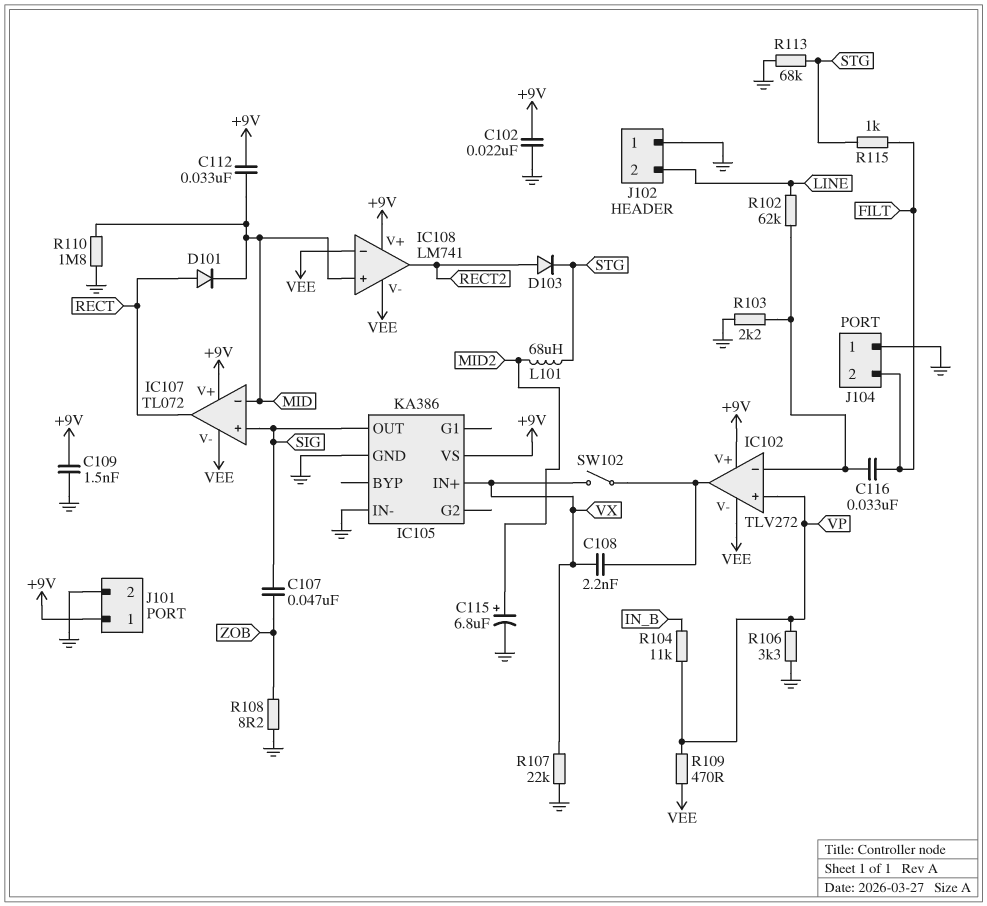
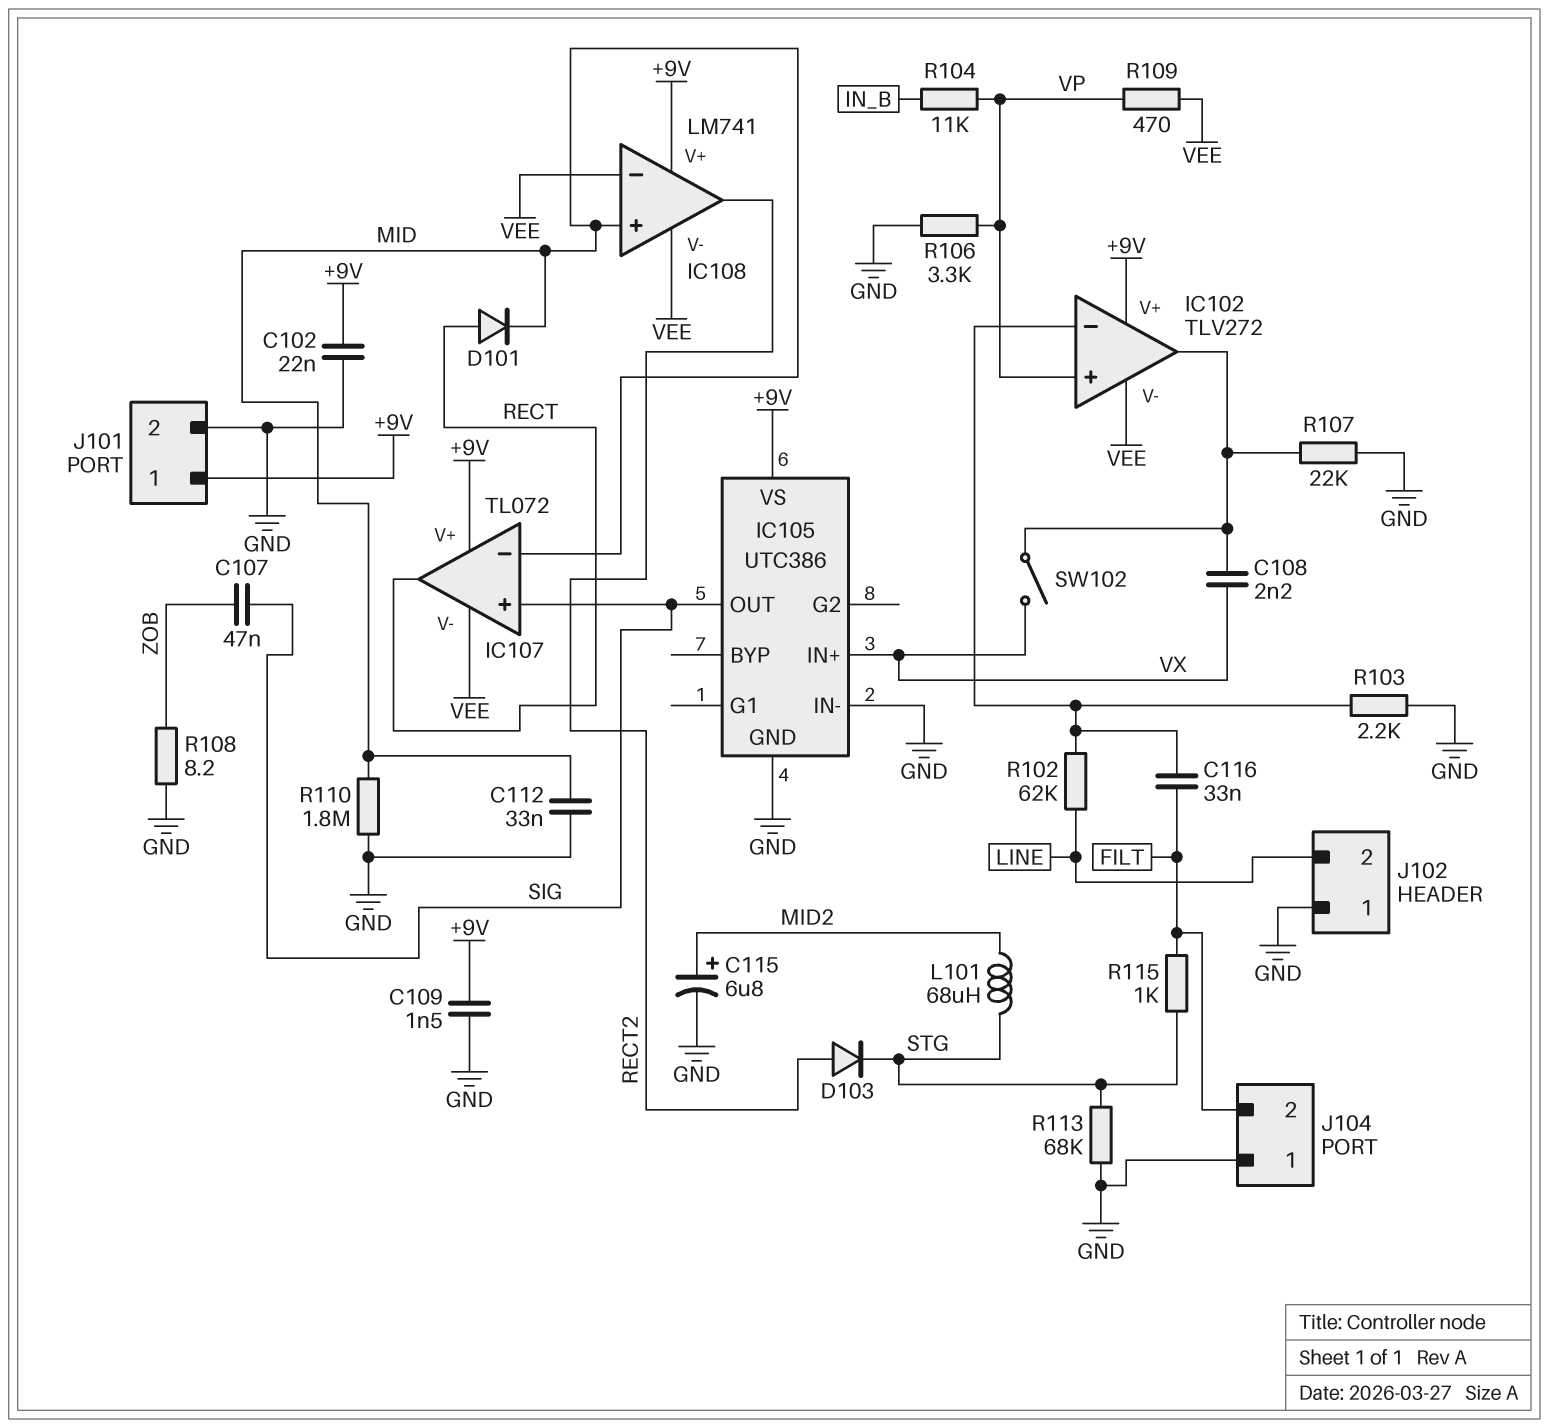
C112: 33nF (+9V, MID) -> 33nF (GND, MID)
IC105: KA386 -> UTC386
R107: 22k (GND, VX) -> 22k (GND, IC102/out)

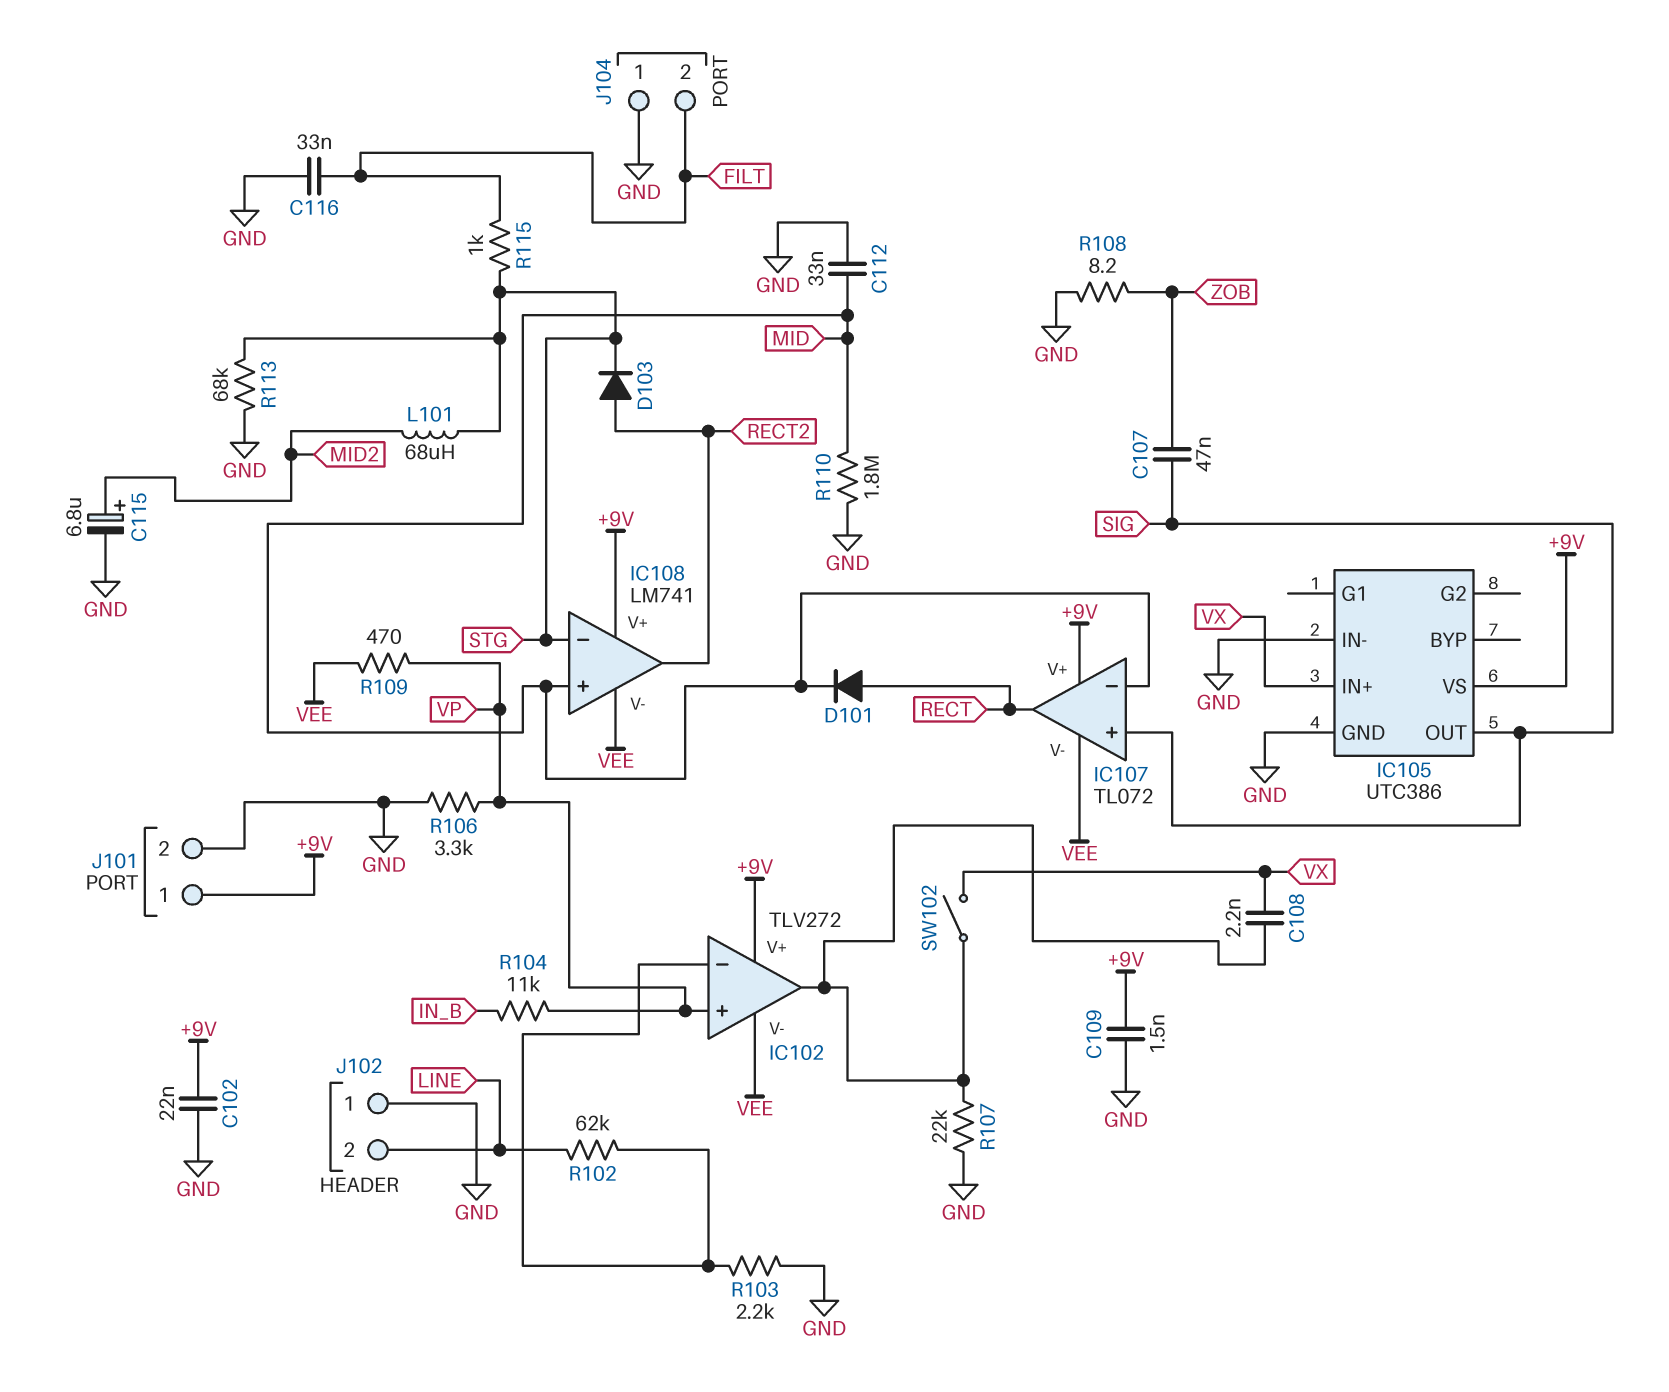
C116: 33nF (FILT, IC102/in-) -> 33nF (FILT, GND)
IC108 pin in-: VEE -> STG

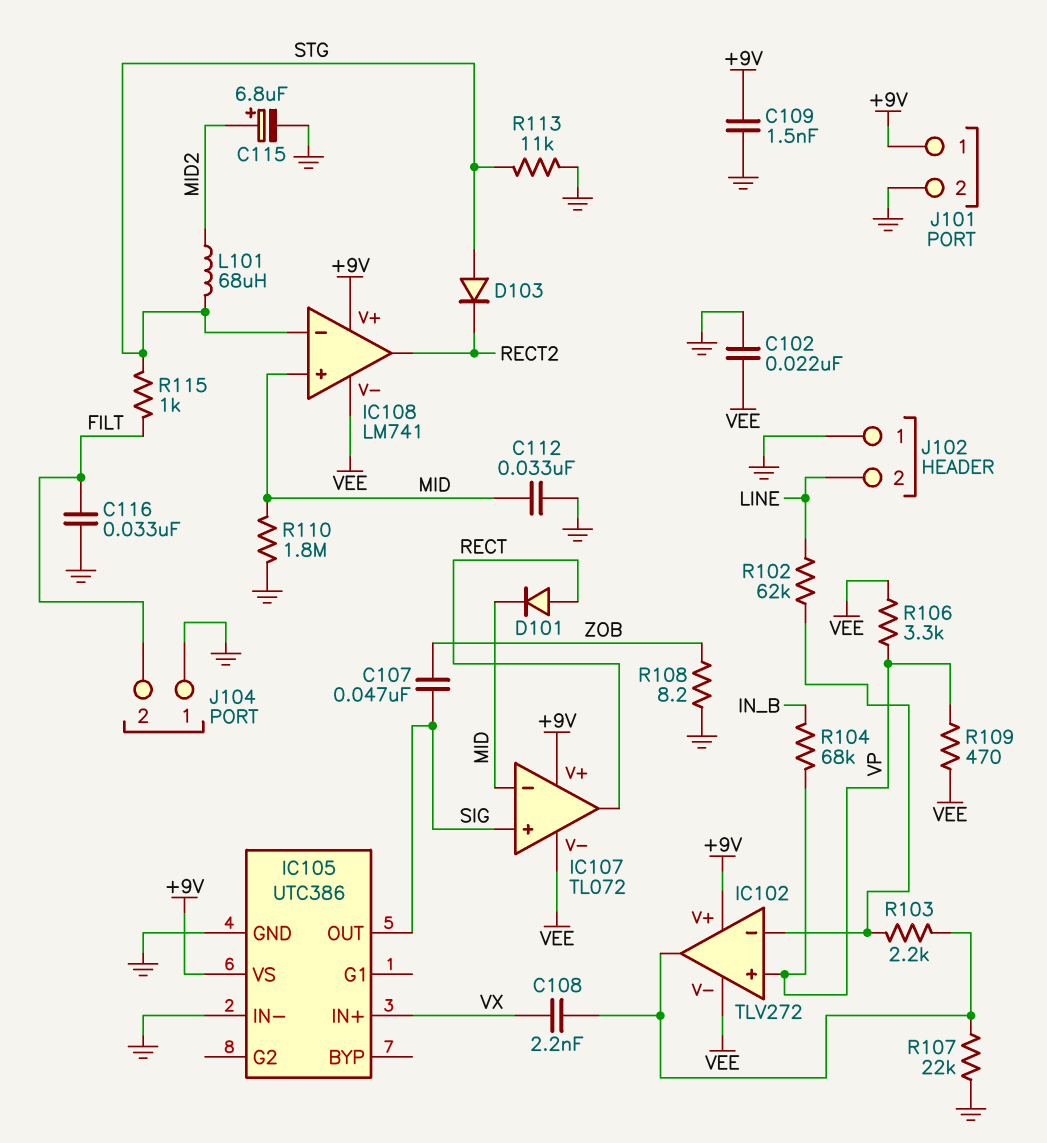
C102: 22nF (+9V, GND) -> 22nF (GND, VEE)
D103: diode (A RECT2, K STG) -> diode (A STG, K RECT2)
R103: 2.2k (GND, IC102/in-) -> 2.2k (IC102/in-, IC102/out)
R104: 11k (IN_B, VP) -> 68k (IN_B, VP)
R106: 3.3k (GND, VP) -> 3.3k (VEE, VP)
R113: 68k (GND, STG) -> 11k (GND, STG)
SW102: switch (IC102/out, VX) -> none

